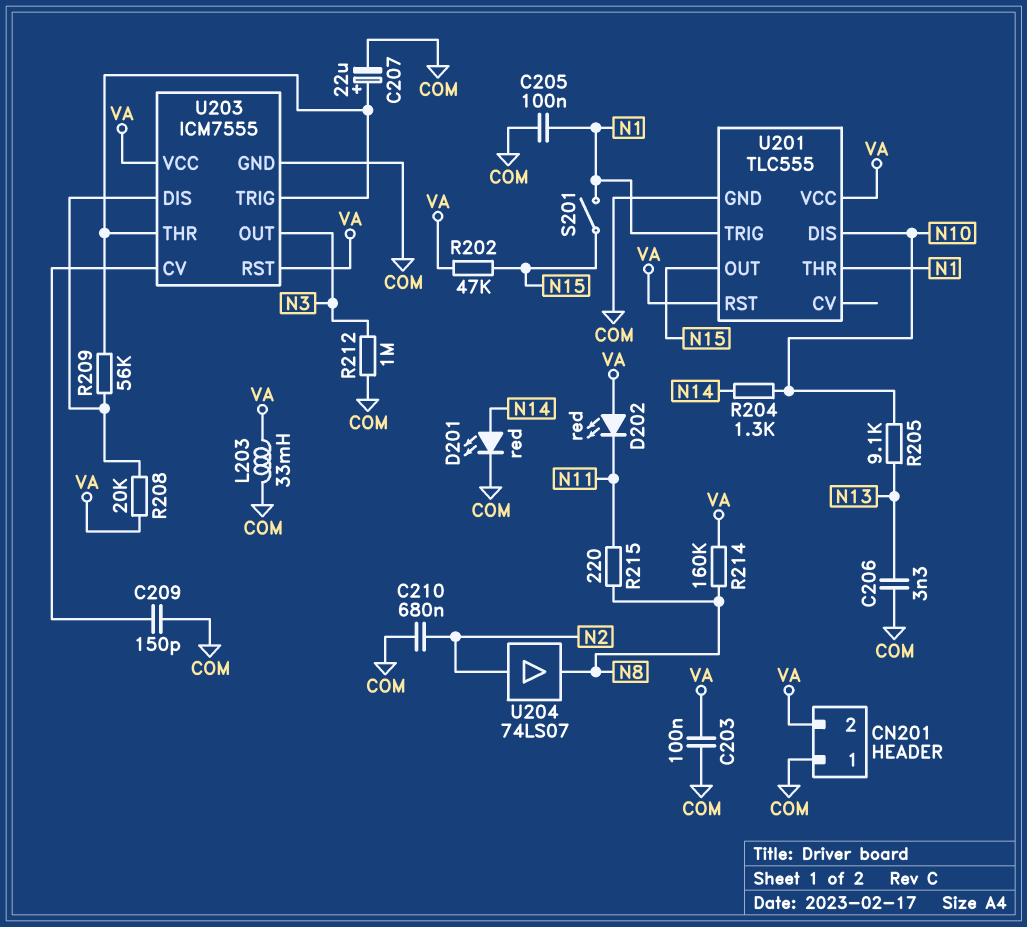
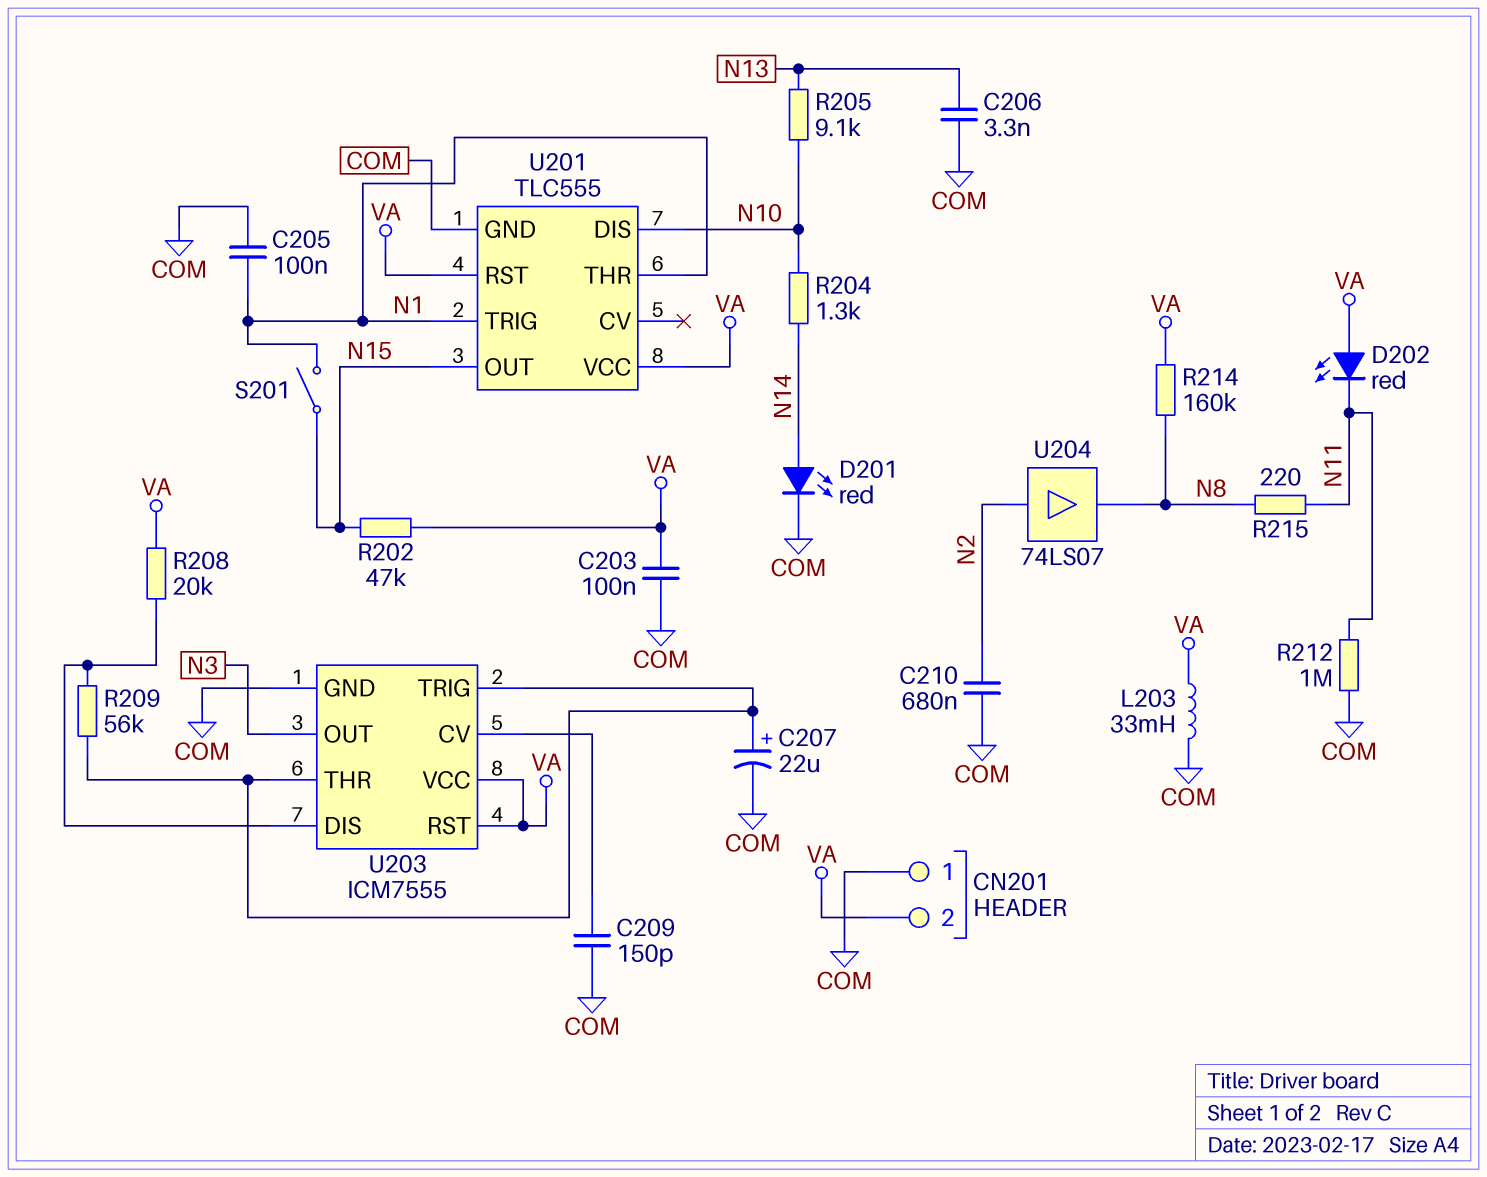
R212: 1M (COM, N3) -> 1M (COM, N11)

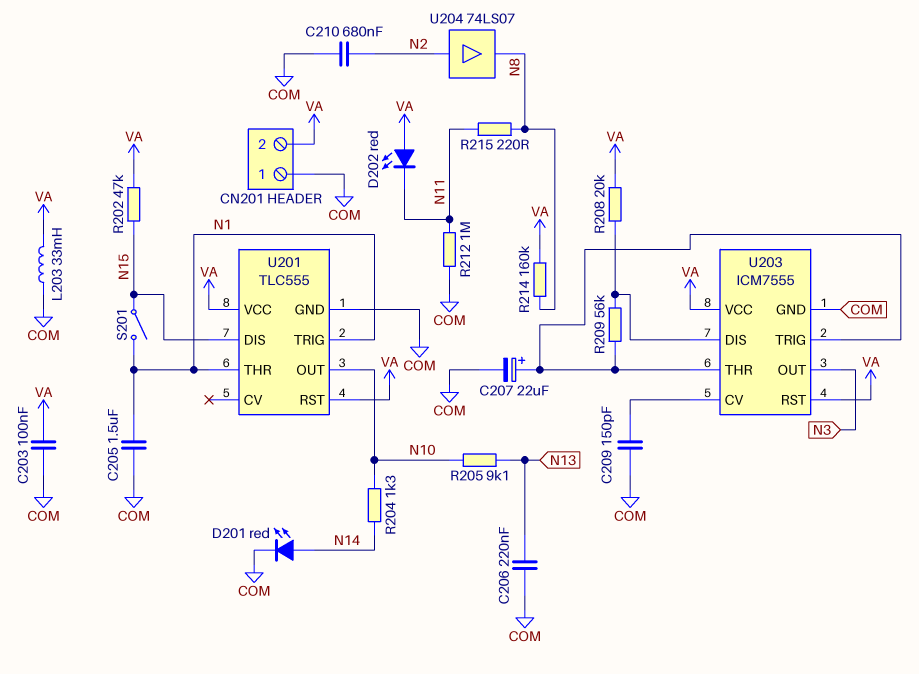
C205: 100nF (COM, N1) -> 1.5uF (COM, N1)
C206: 3.3nF (COM, N13) -> 220nF (COM, N13)
U201 pin DIS: N10 -> N15
U201 pin OUT: N15 -> N10

